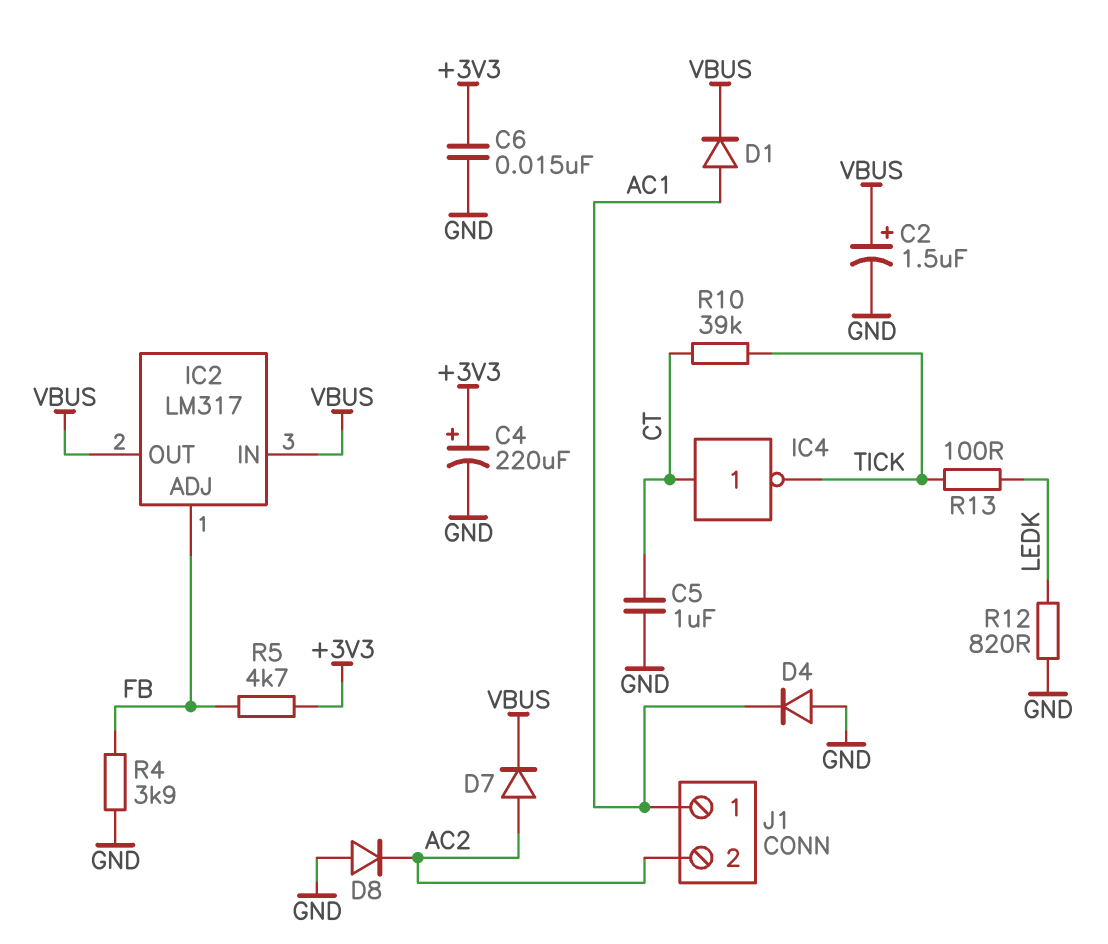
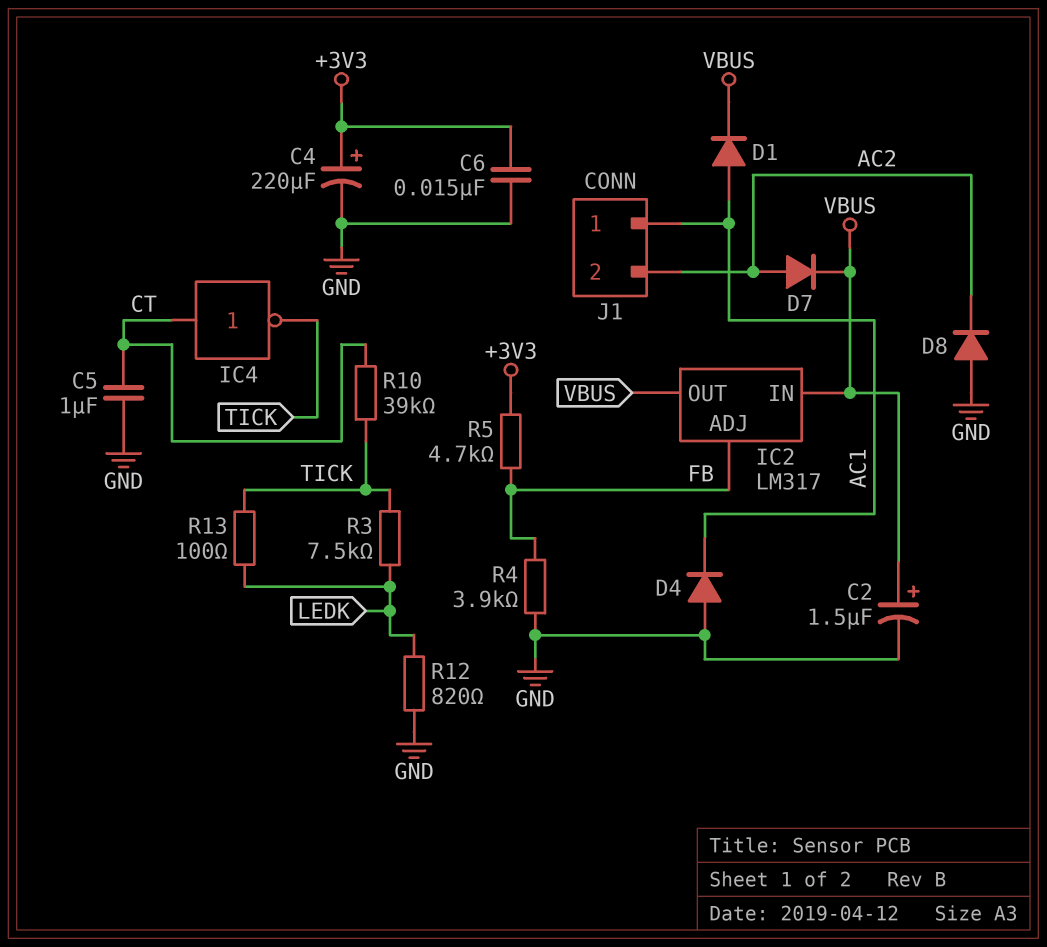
R3: none -> 7.5k (LEDK, TICK)

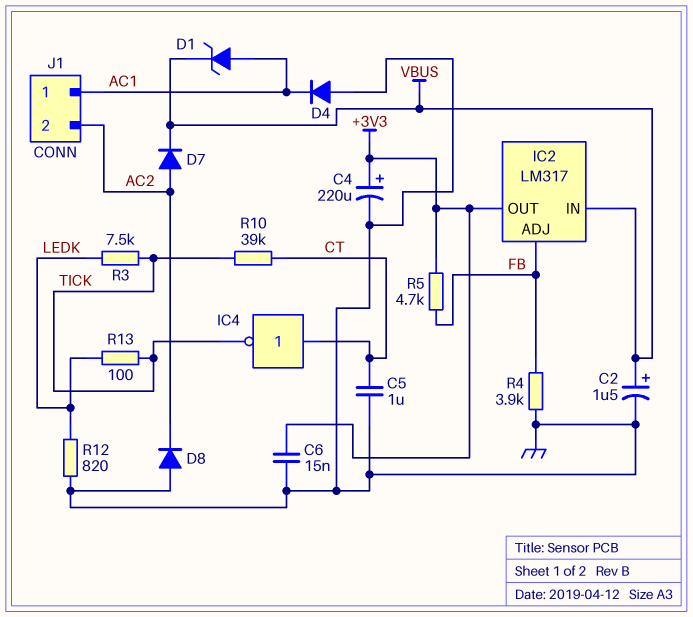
D1: diode (A AC1, K VBUS) -> zener (A AC1, K VBUS)
IC2 pin OUT: VBUS -> +3V3

